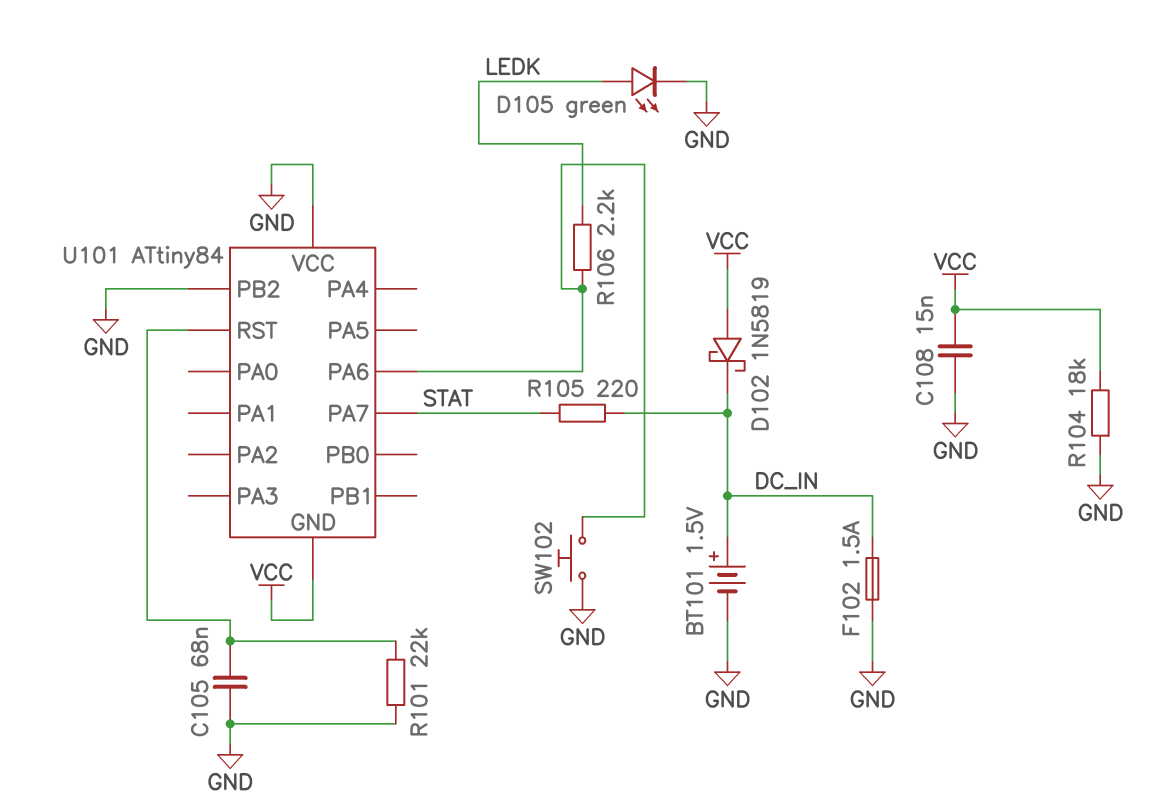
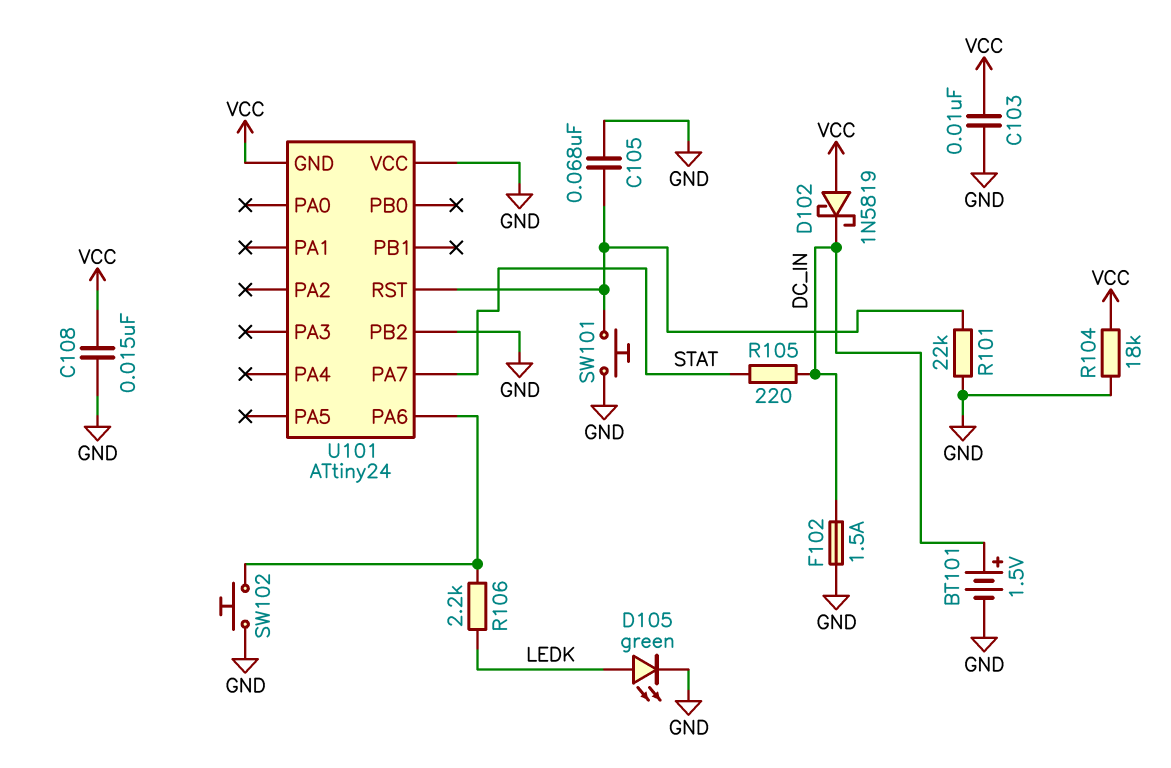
C103: none -> 10nF (GND, VCC)
SW101: none -> button (GND, U101/RST)
U101: ATtiny84 -> ATtiny24

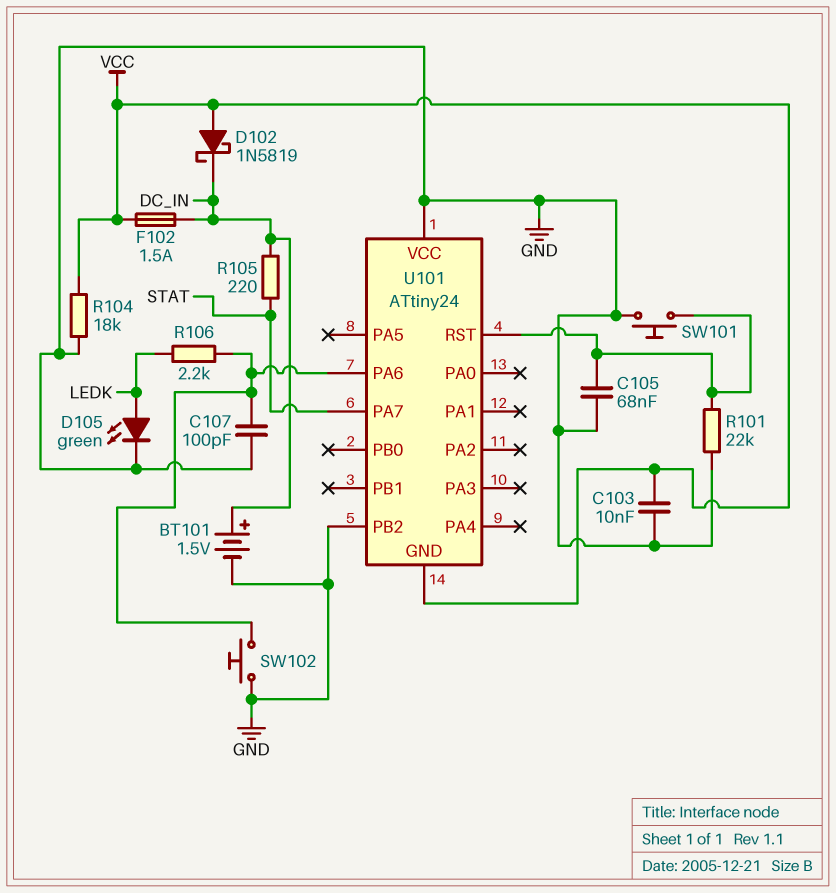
C107: none -> 100pF (GND, U101/PA6)
C108: 15nF (GND, VCC) -> none
F102: 1.5A (DC_IN, GND) -> 1.5A (DC_IN, VCC)

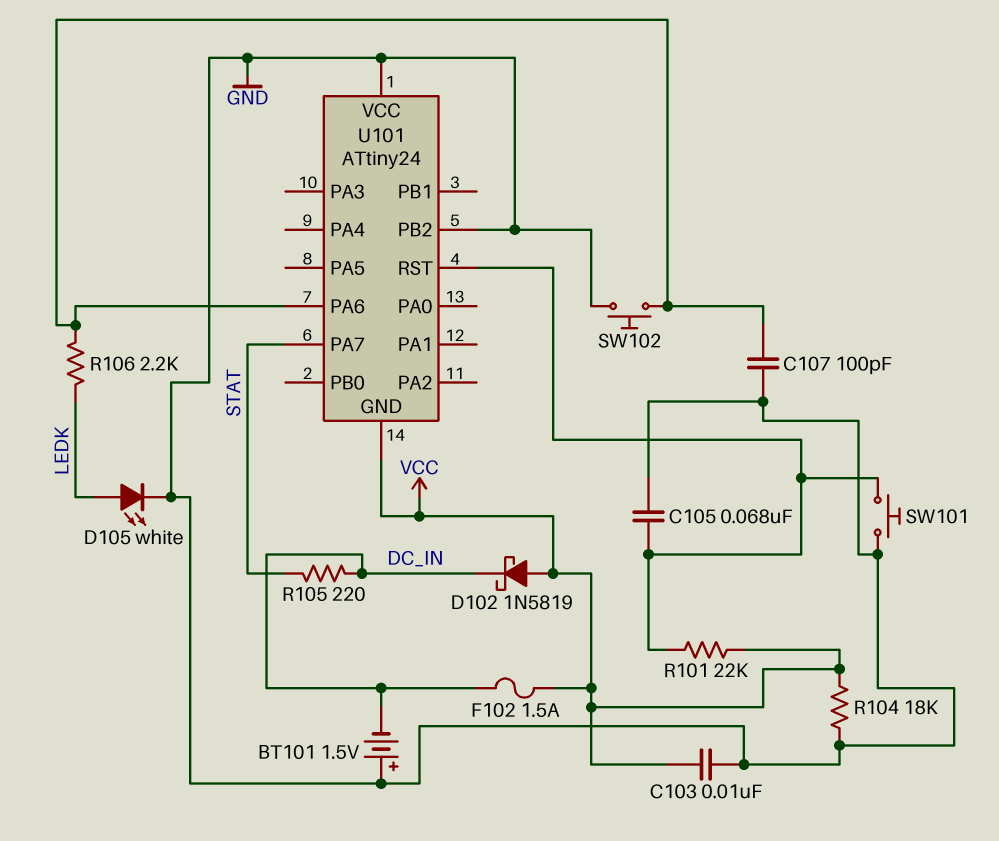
BT101: 1.5V (plus DC_IN, minus GND) -> 1.5V (plus GND, minus DC_IN)
D105: LED green (A LEDK, K GND) -> LED white (A LEDK, K GND)
R101: 22k (GND, U101/RST) -> 22k (U101/RST, VCC)

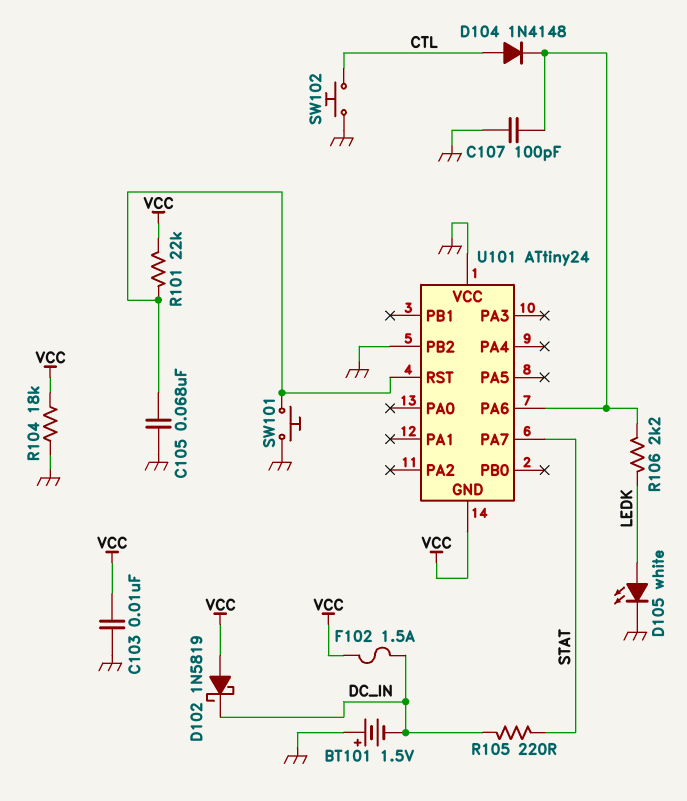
D104: none -> diode 1N4148 (A CTL, K U101/PA6)
SW102: button (GND, U101/PA6) -> button (CTL, GND)

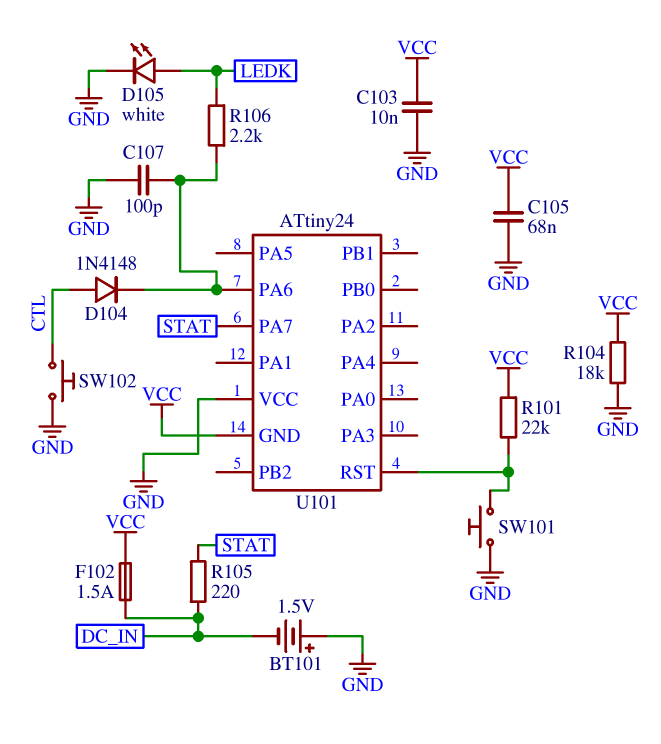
C105: 68nF (GND, U101/RST) -> 68nF (GND, VCC)
D102: schottky 1N5819 (A VCC, K DC_IN) -> none
U101 pin PB2: GND -> none

